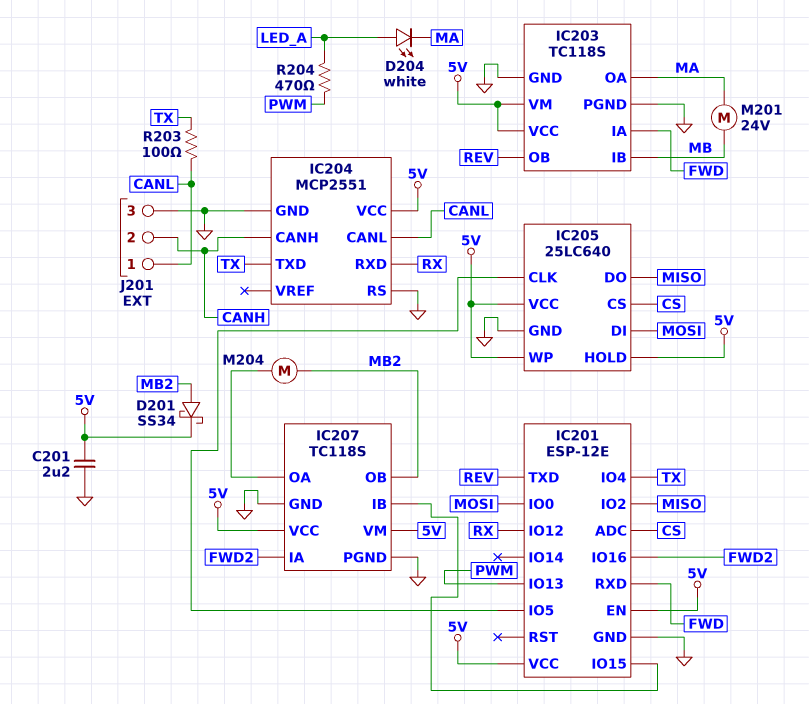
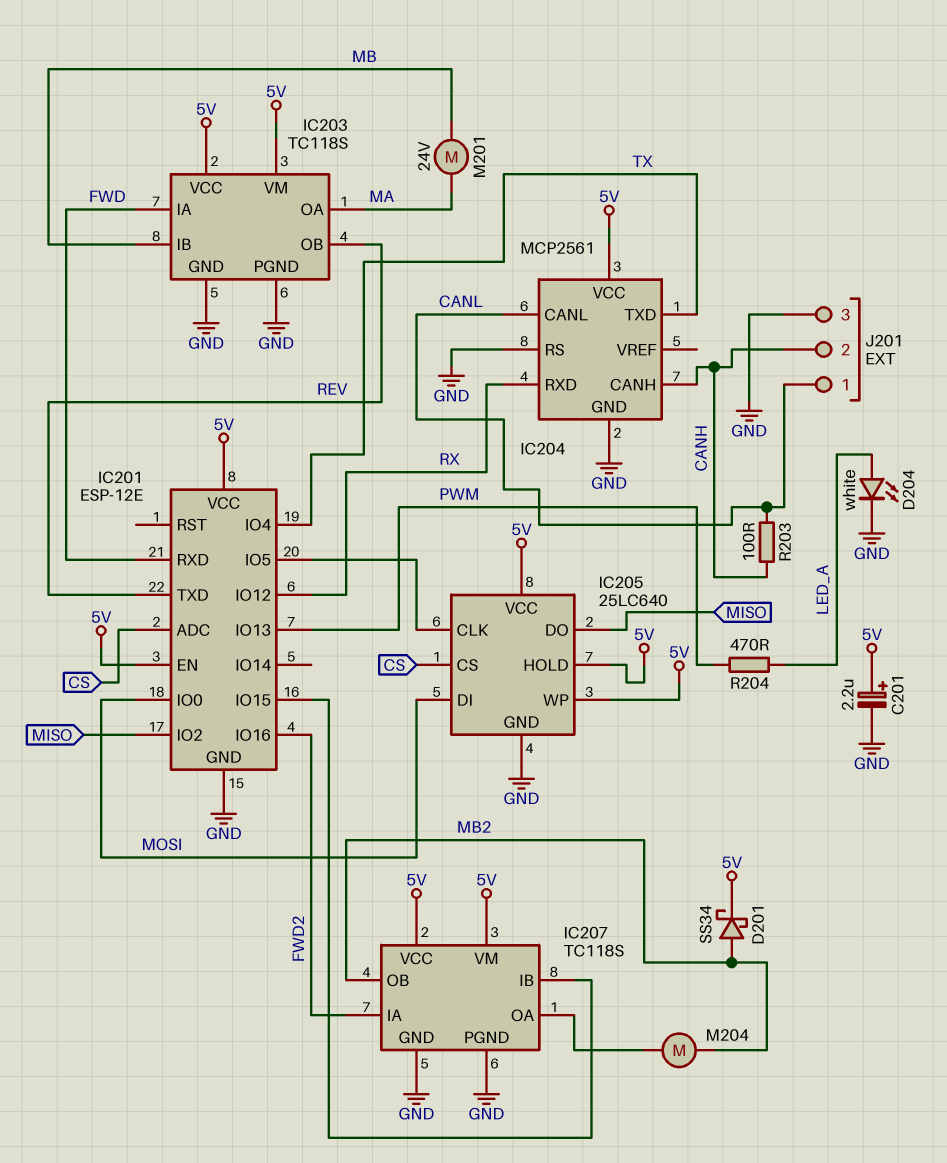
C201: 2.2uF (5V, GND) -> 2.2uF (plus 5V, minus GND)
D204: LED white (A LED_A, K MA) -> LED white (A LED_A, K GND)
IC204: MCP2551 -> MCP2561
R203: 100 (CANL, TX) -> 100 (CANH, CANL)

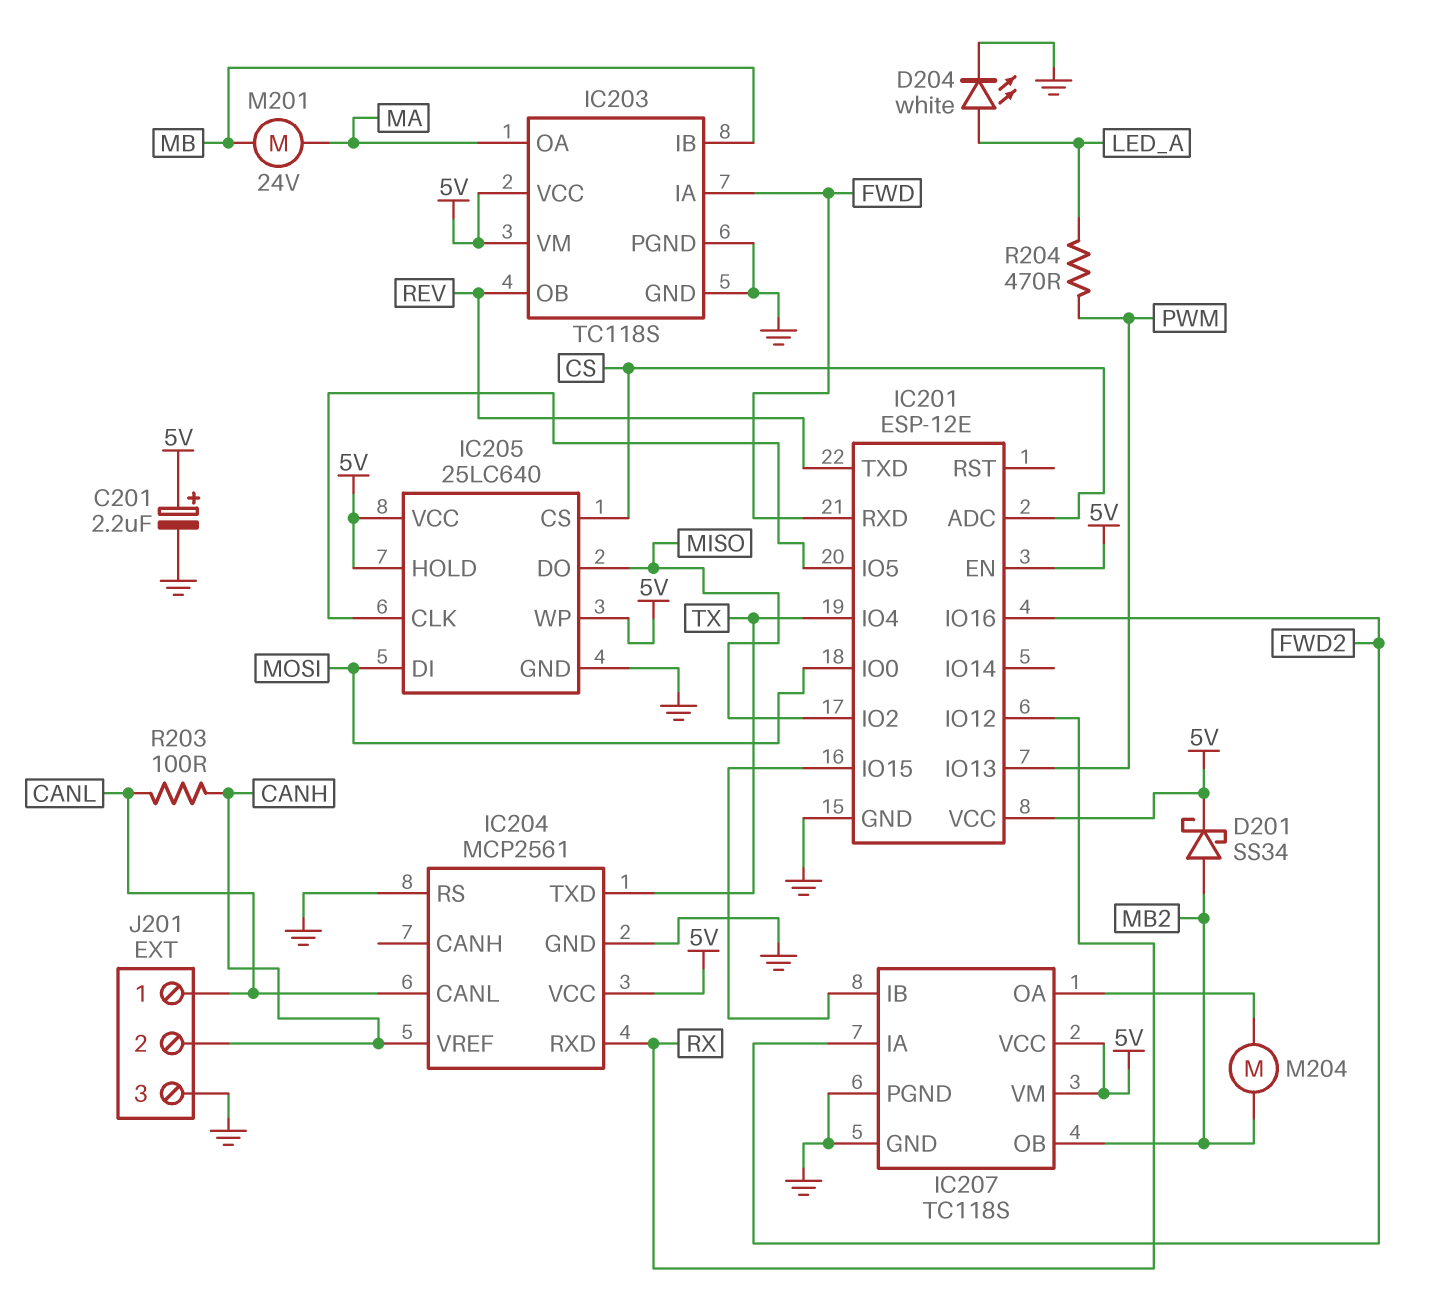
IC204 pin CANH: CANH -> none
IC204 pin VREF: none -> CANH

